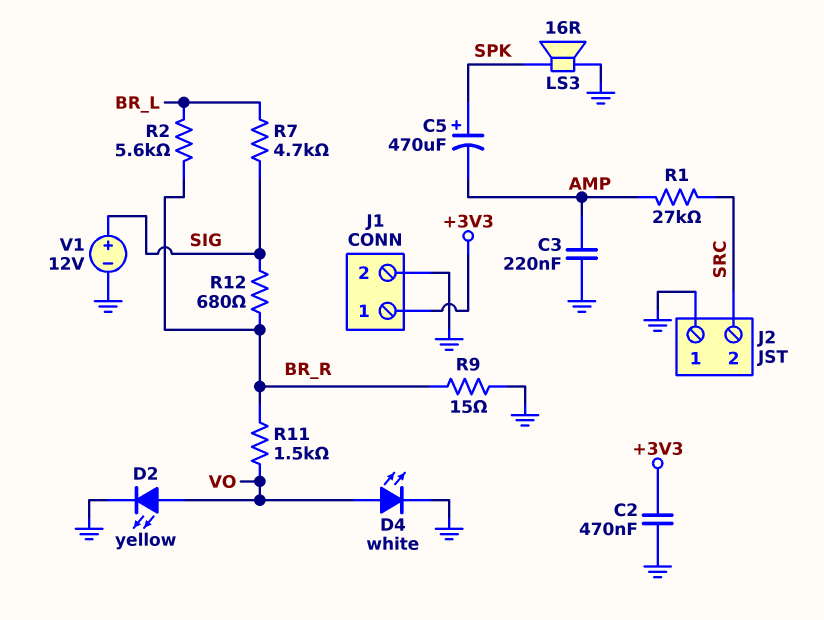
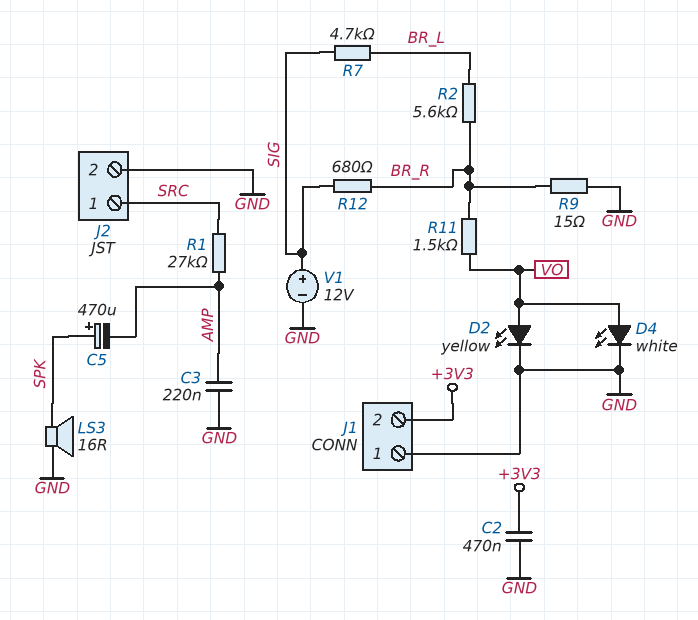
J1 pin 1: +3V3 -> GND
J1 pin 2: GND -> +3V3
J2 pin 1: GND -> SRC
J2 pin 2: SRC -> GND

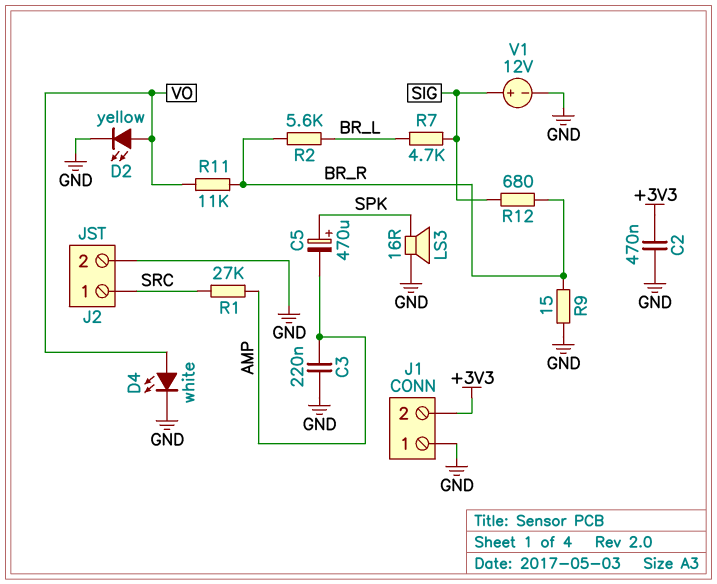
R11: 1.5k (BR_R, VO) -> 11k (BR_R, VO)

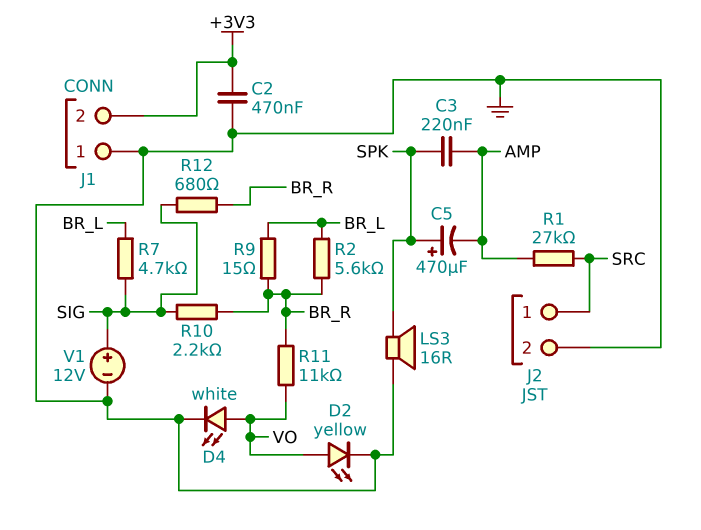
C3: 220nF (AMP, GND) -> 220nF (AMP, SPK)
R9: 15 (BR_R, GND) -> 15 (BR_L, BR_R)
R10: none -> 2.2k (BR_R, SIG)

